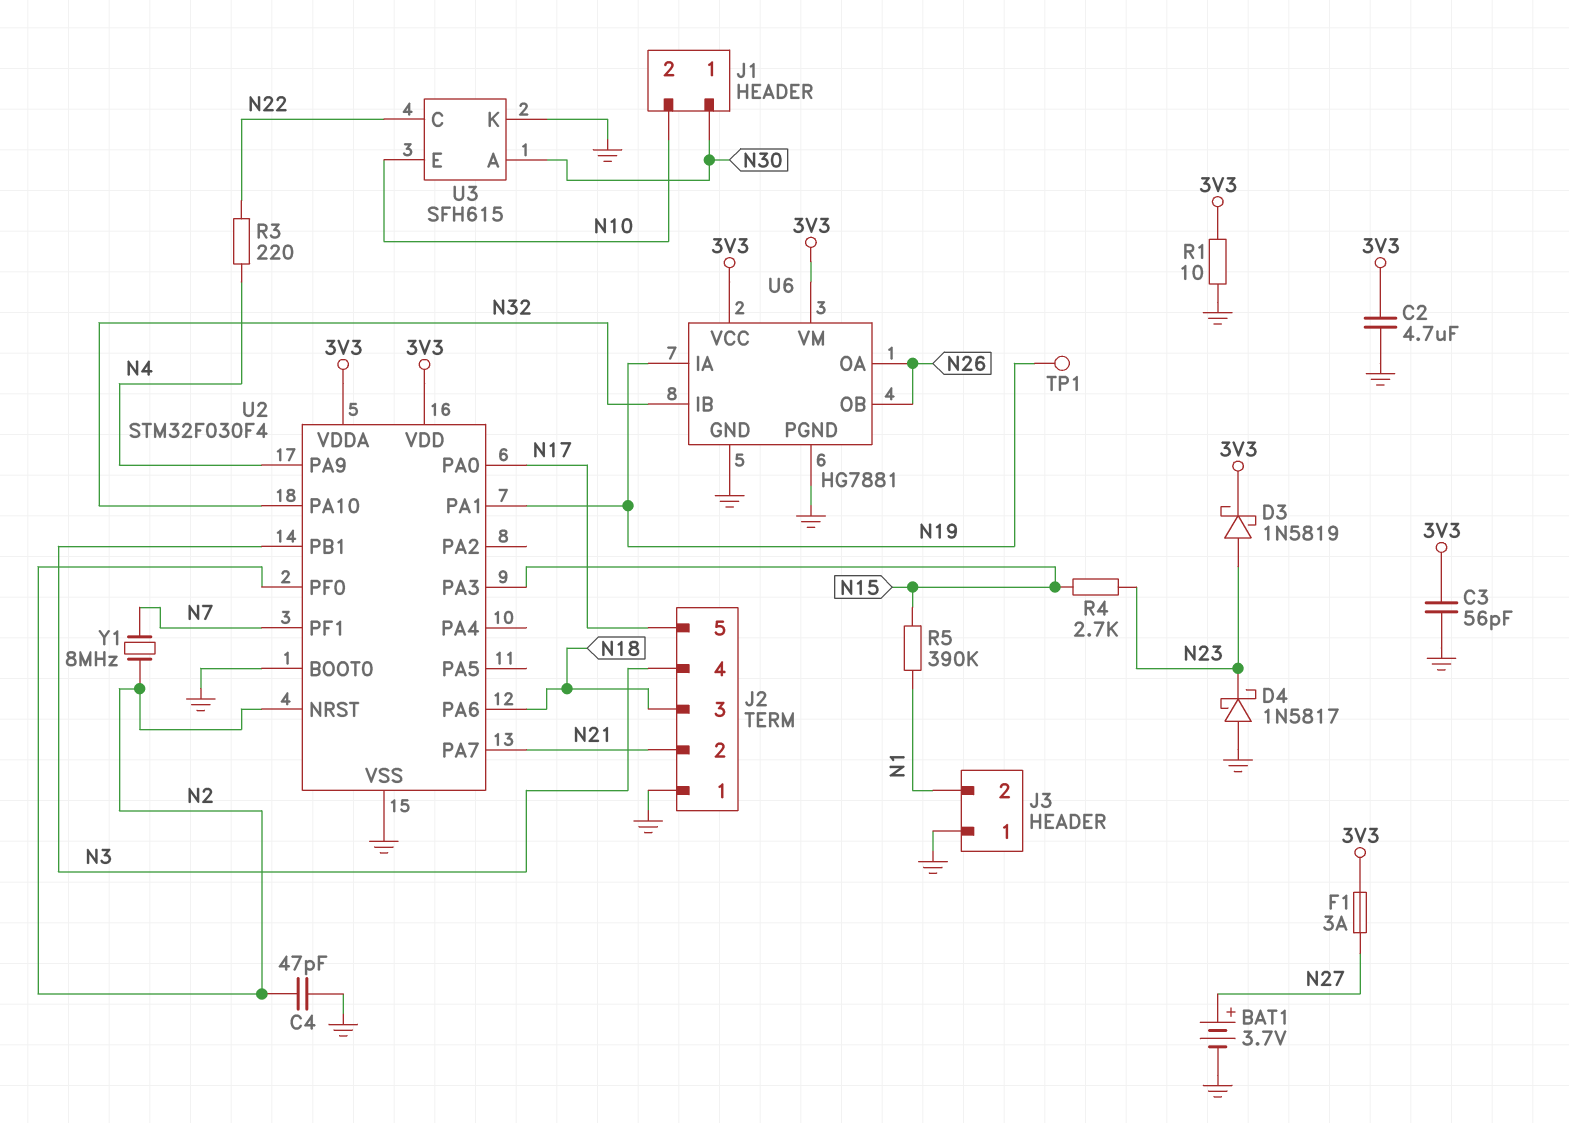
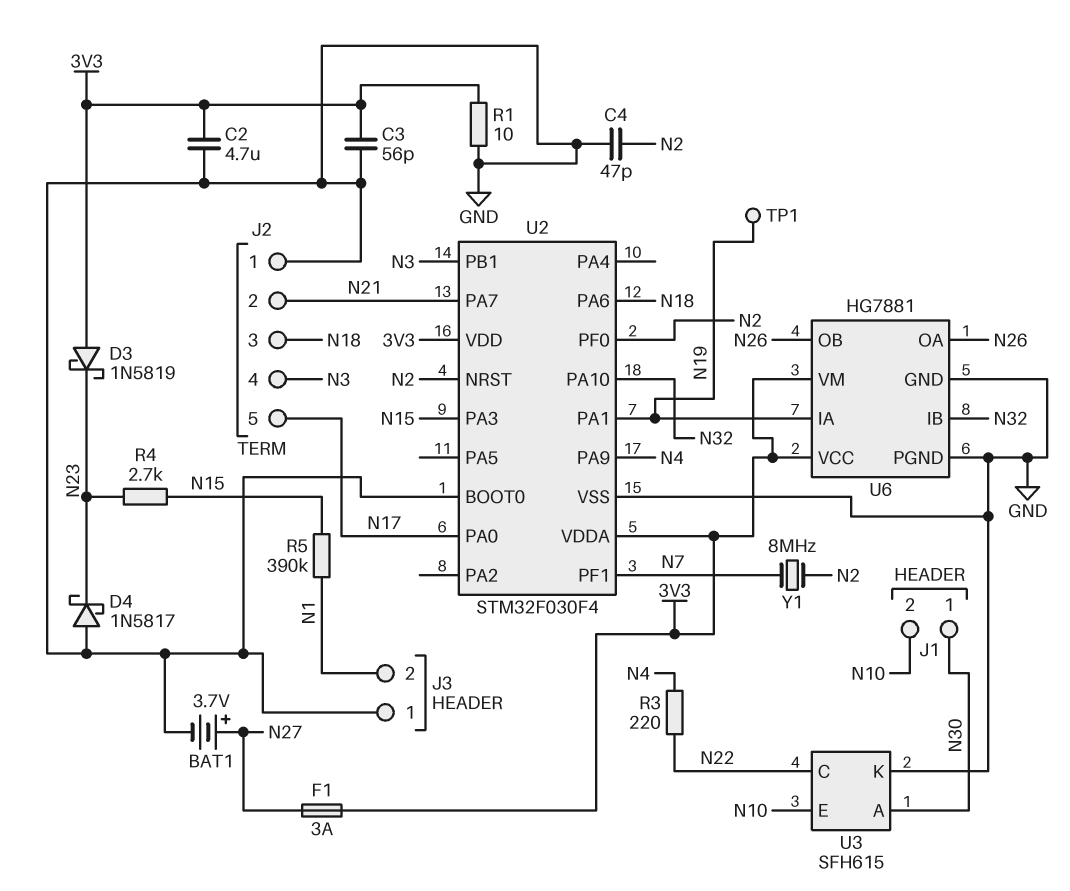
D3: schottky 1N5819 (A N23, K 3V3) -> schottky 1N5819 (A 3V3, K N23)

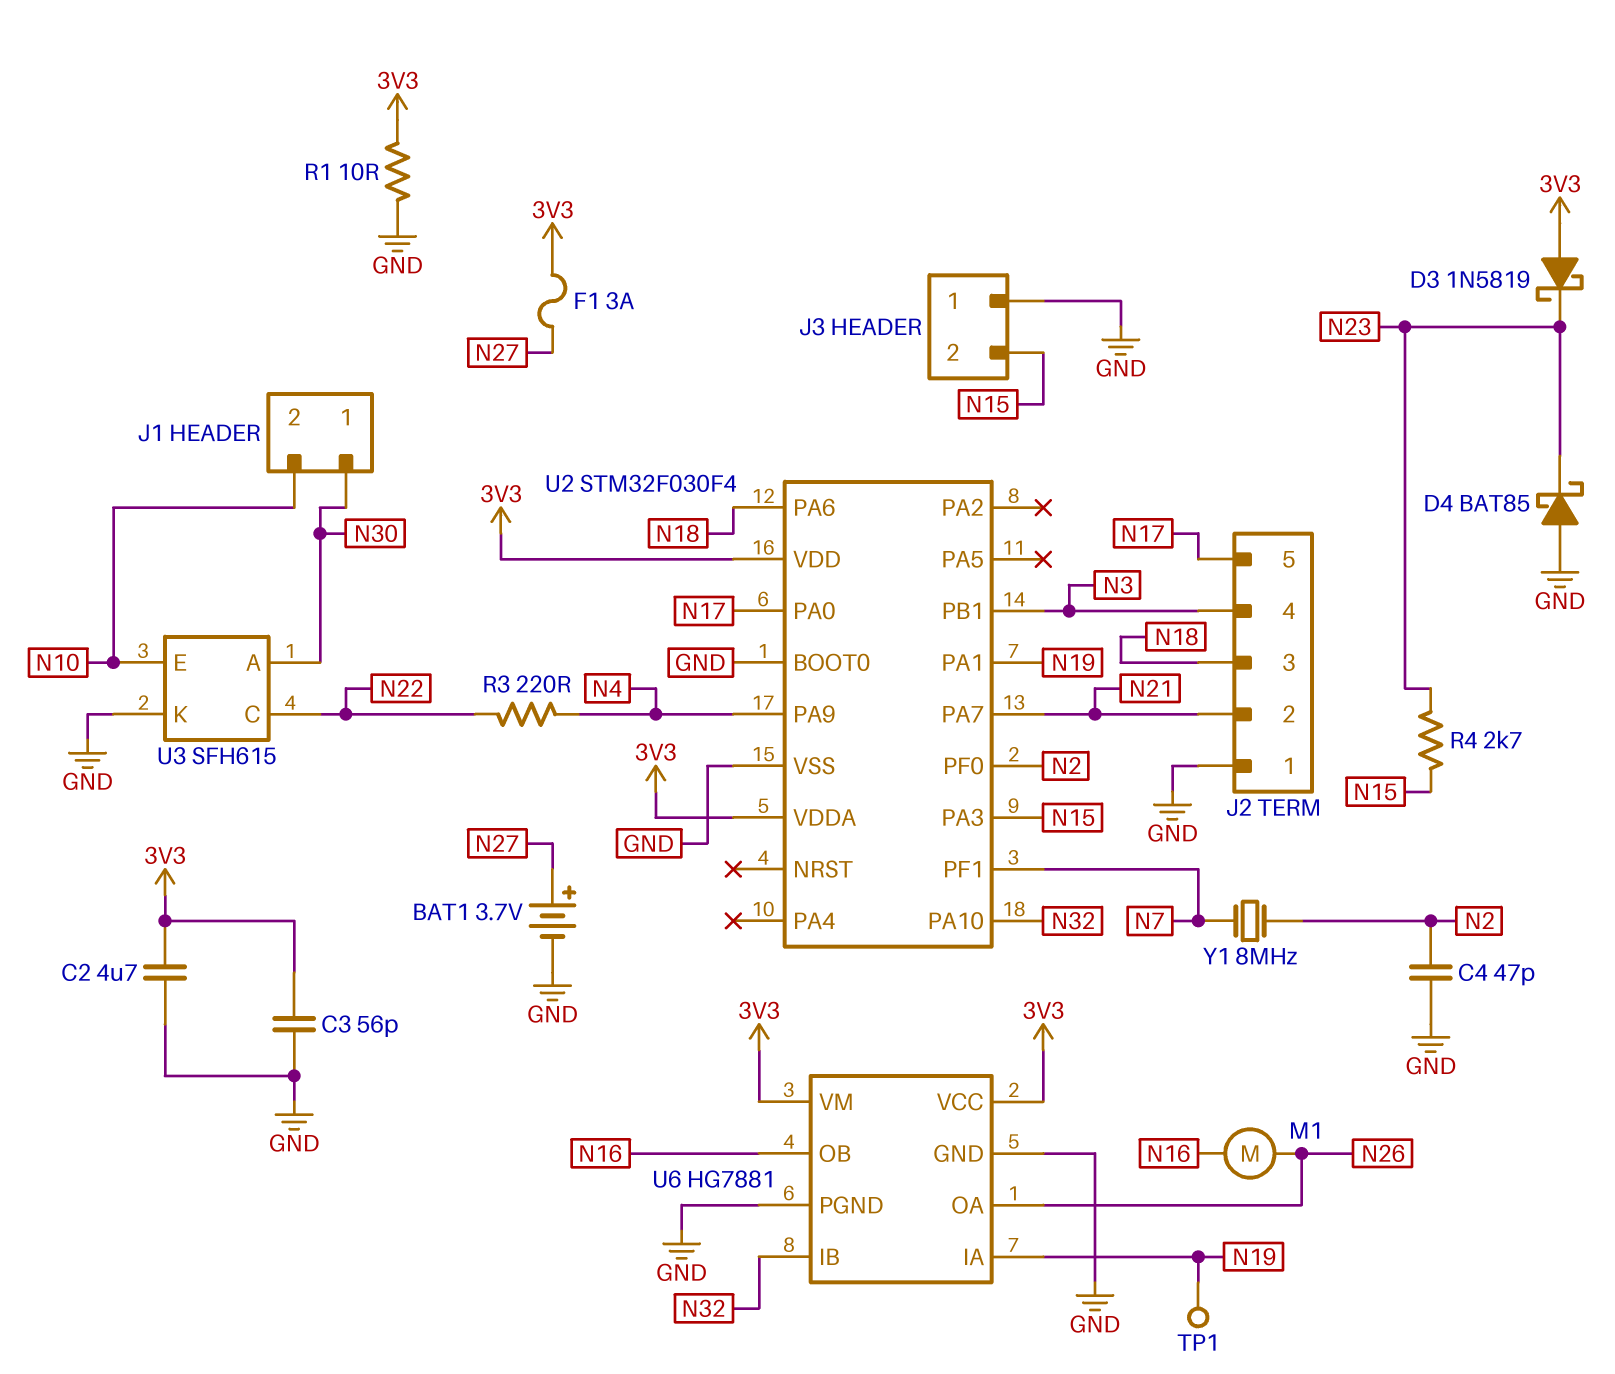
D4: schottky 1N5817 (A GND, K N23) -> schottky BAT85 (A GND, K N23)
J3 pin 2: N1 -> N15
M1: none -> motor (N16, N26)
R5: 390k (N1, N15) -> none
U2 pin NRST: N2 -> none
U6 pin OB: N26 -> N16

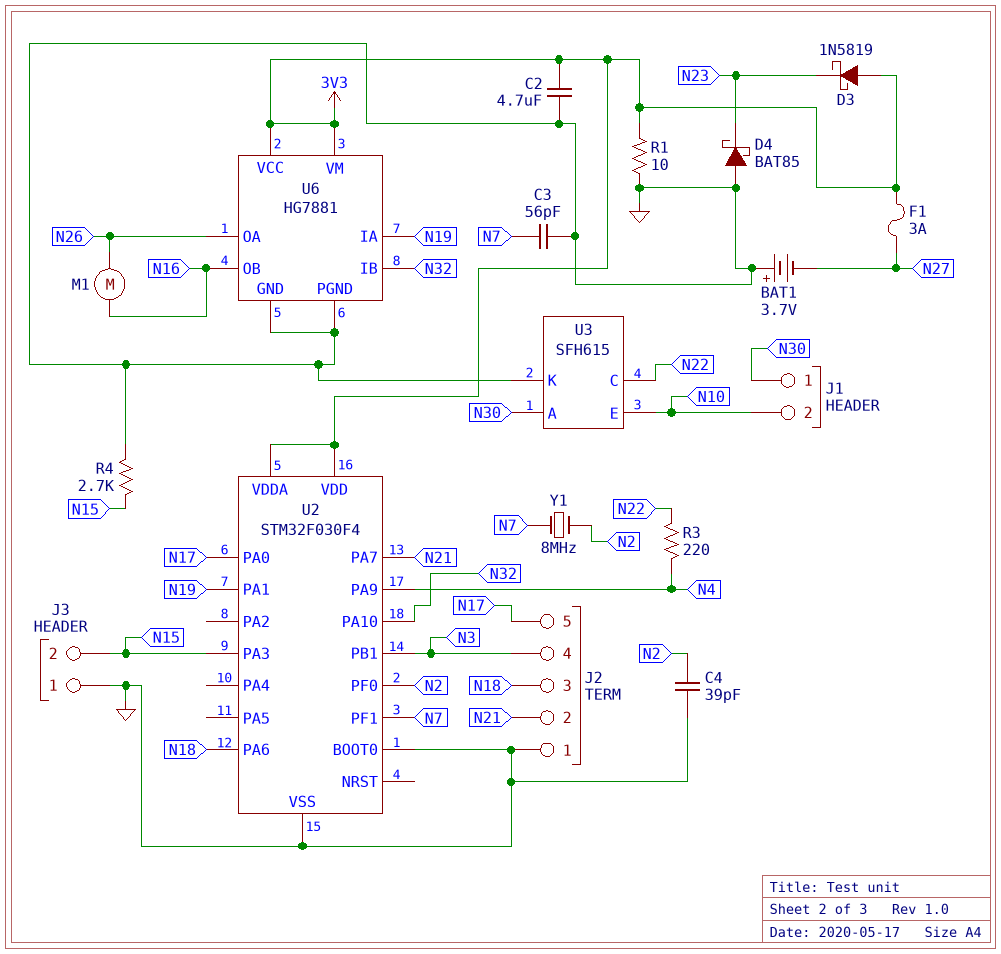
BAT1: 3.7V (plus N27, minus GND) -> 3.7V (plus GND, minus N27)
C3: 56pF (3V3, GND) -> 56pF (GND, N7)
C4: 47pF (GND, N2) -> 39pF (GND, N2)
R4: 2.7k (N15, N23) -> 2.7k (GND, N15)
TP1: test point (N19) -> none

